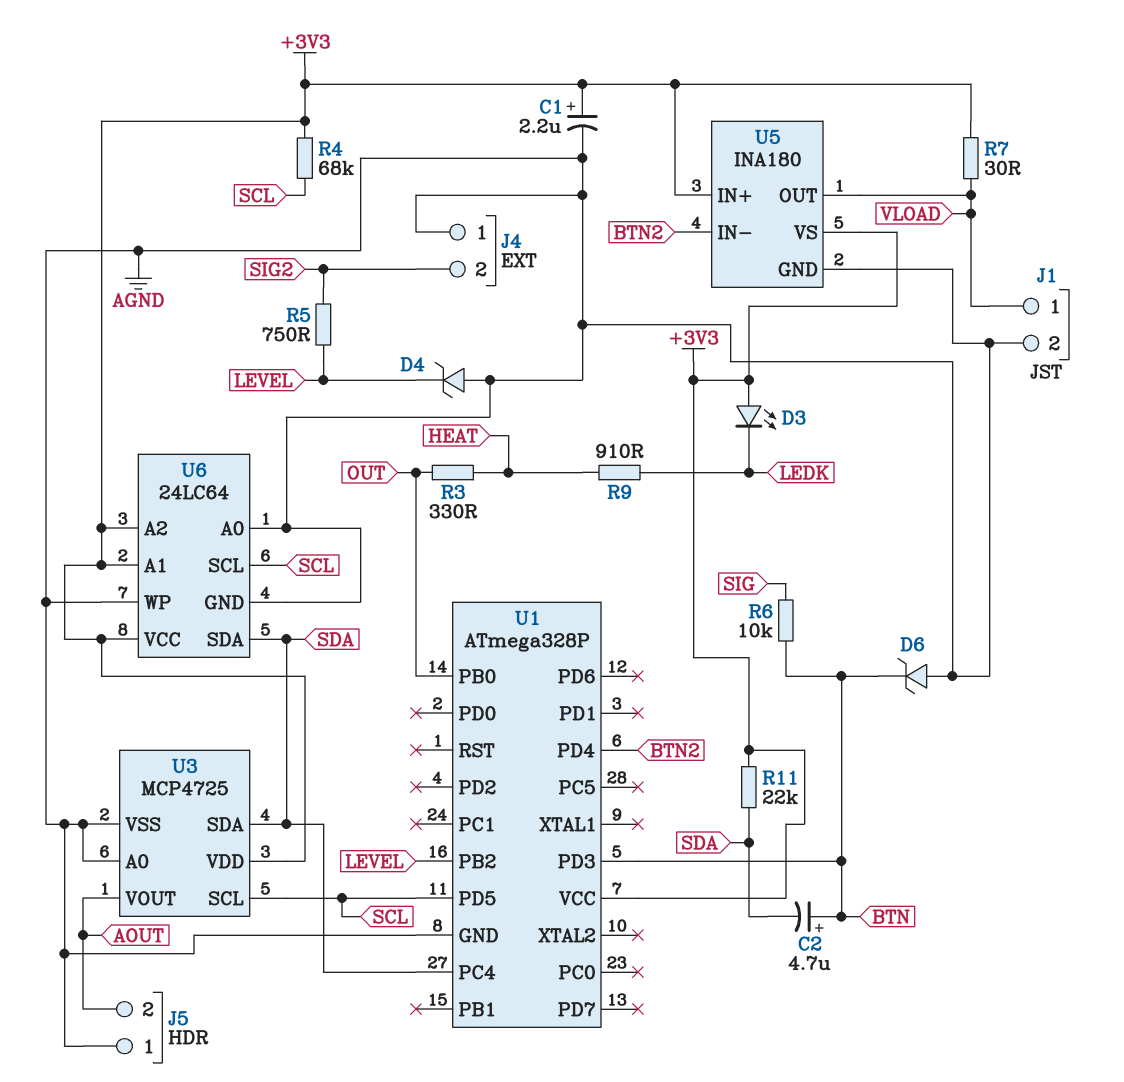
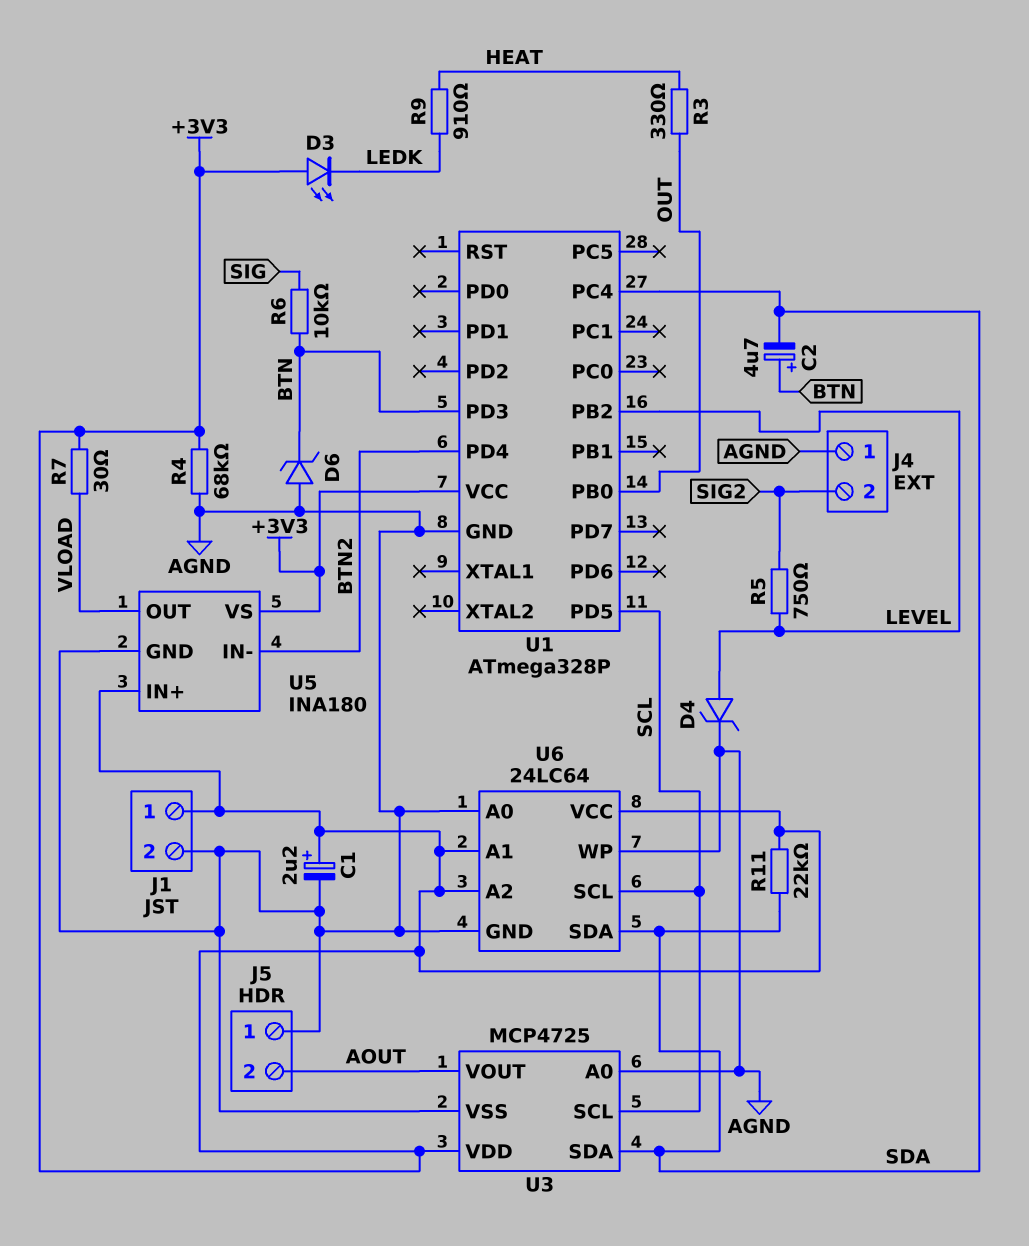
D4: zener (A AGND, K LEVEL) -> zener (A LEVEL, K AGND)
J1 pin 1: VLOAD -> +3V3
R4: 68k (+3V3, SCL) -> 68k (+3V3, AGND)

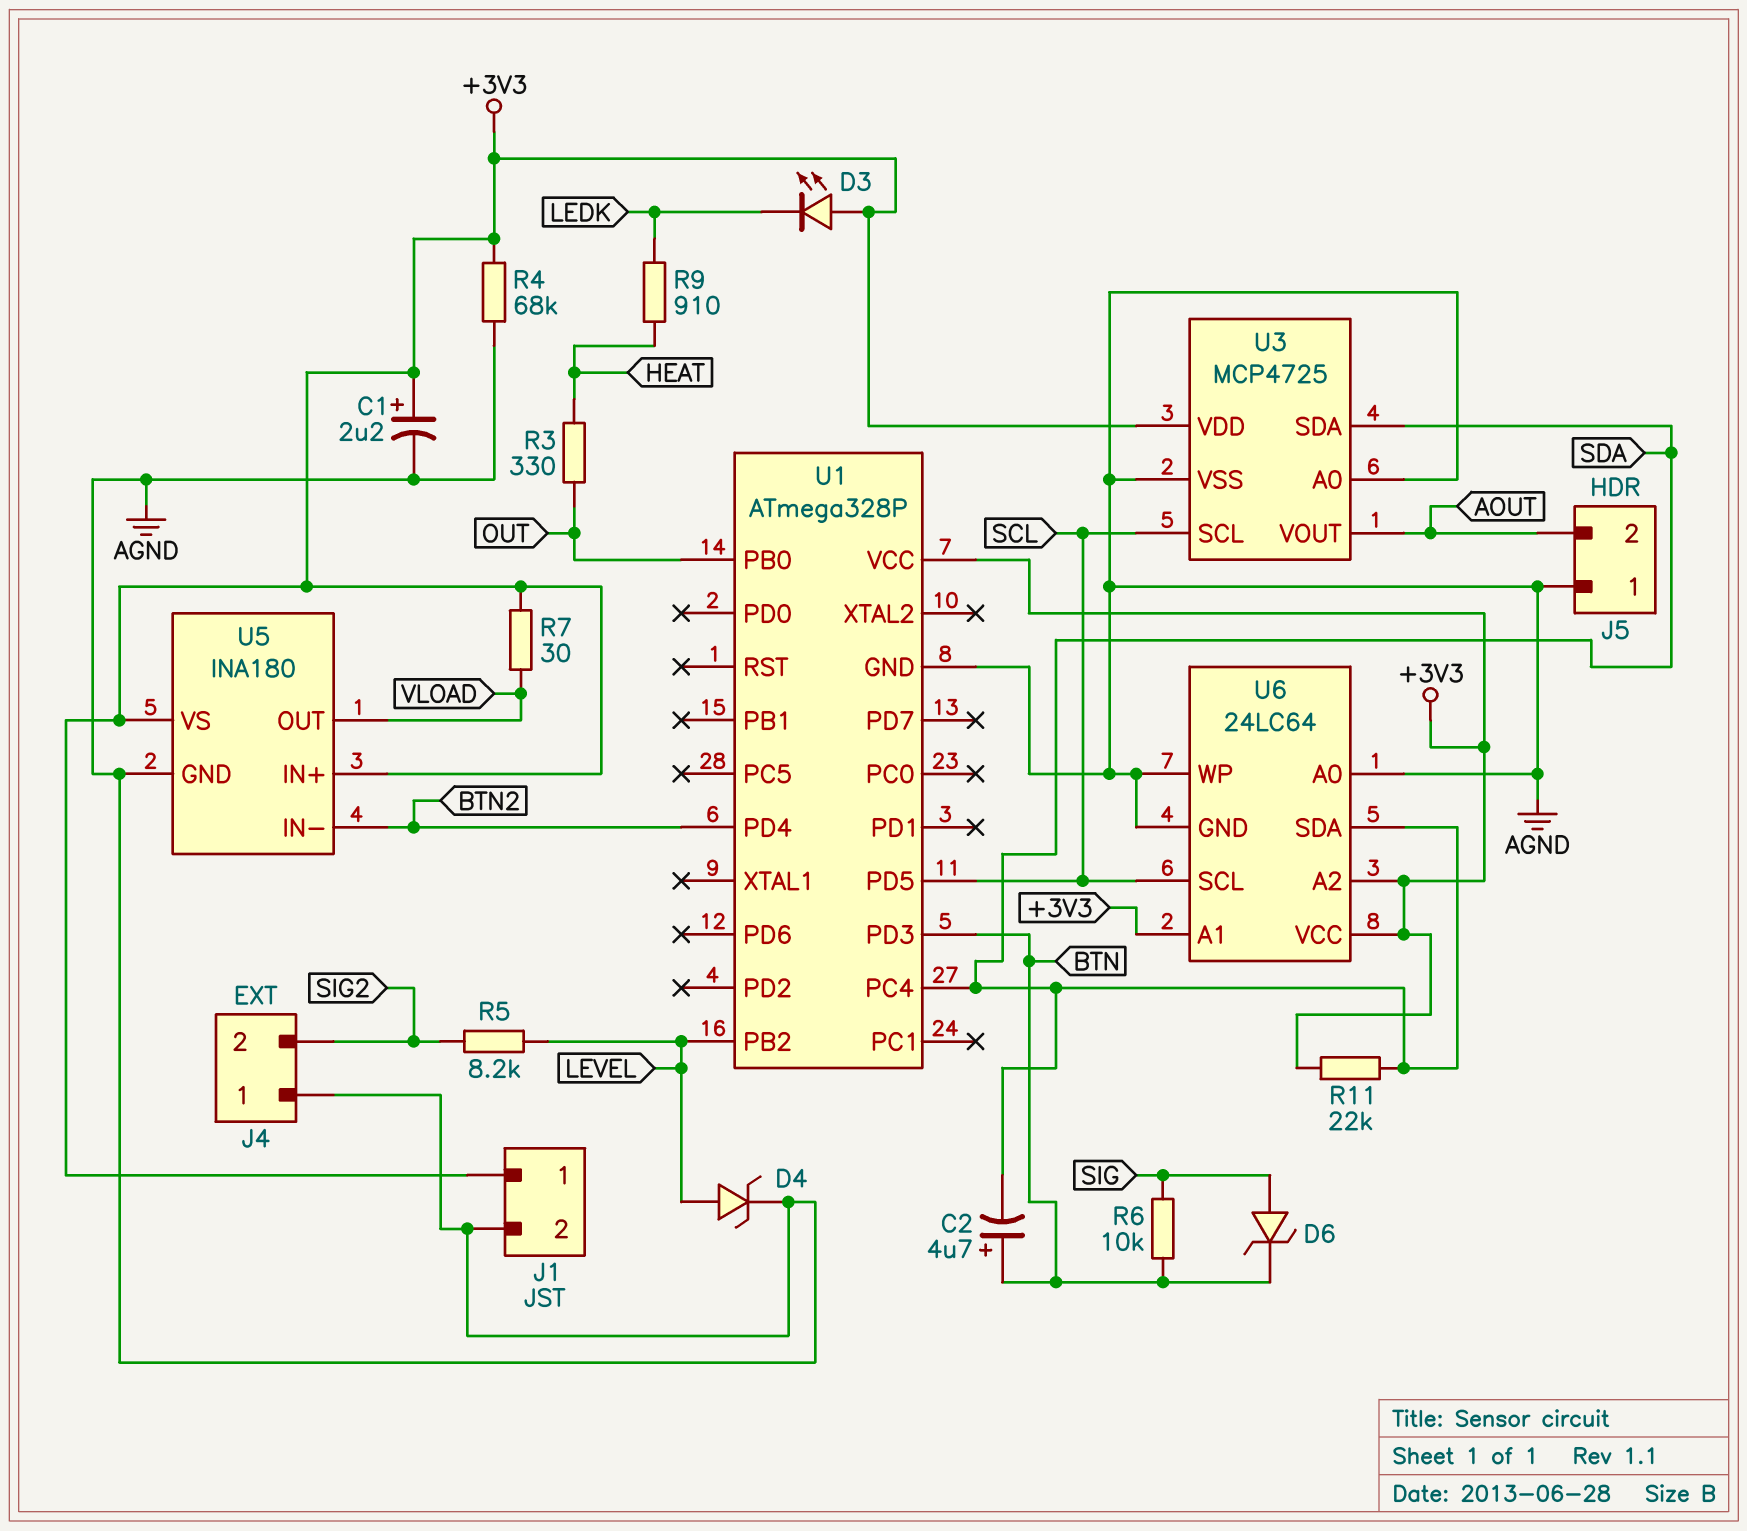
D6: zener (A AGND, K BTN) -> zener (A SIG, K BTN)
R5: 750 (LEVEL, SIG2) -> 8.2k (LEVEL, SIG2)

